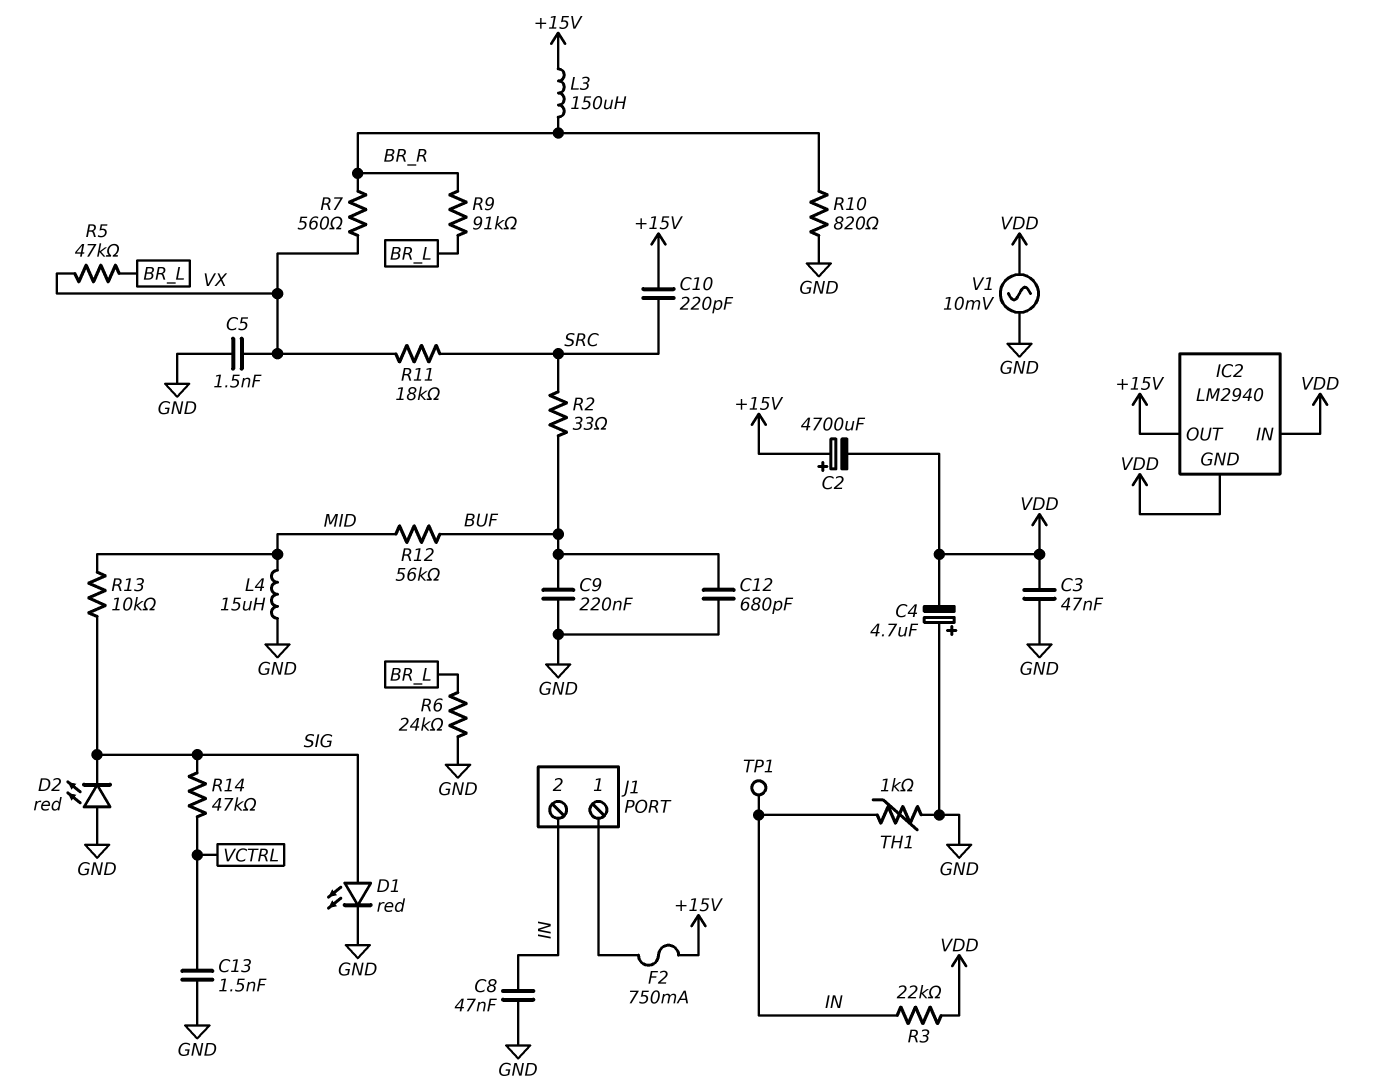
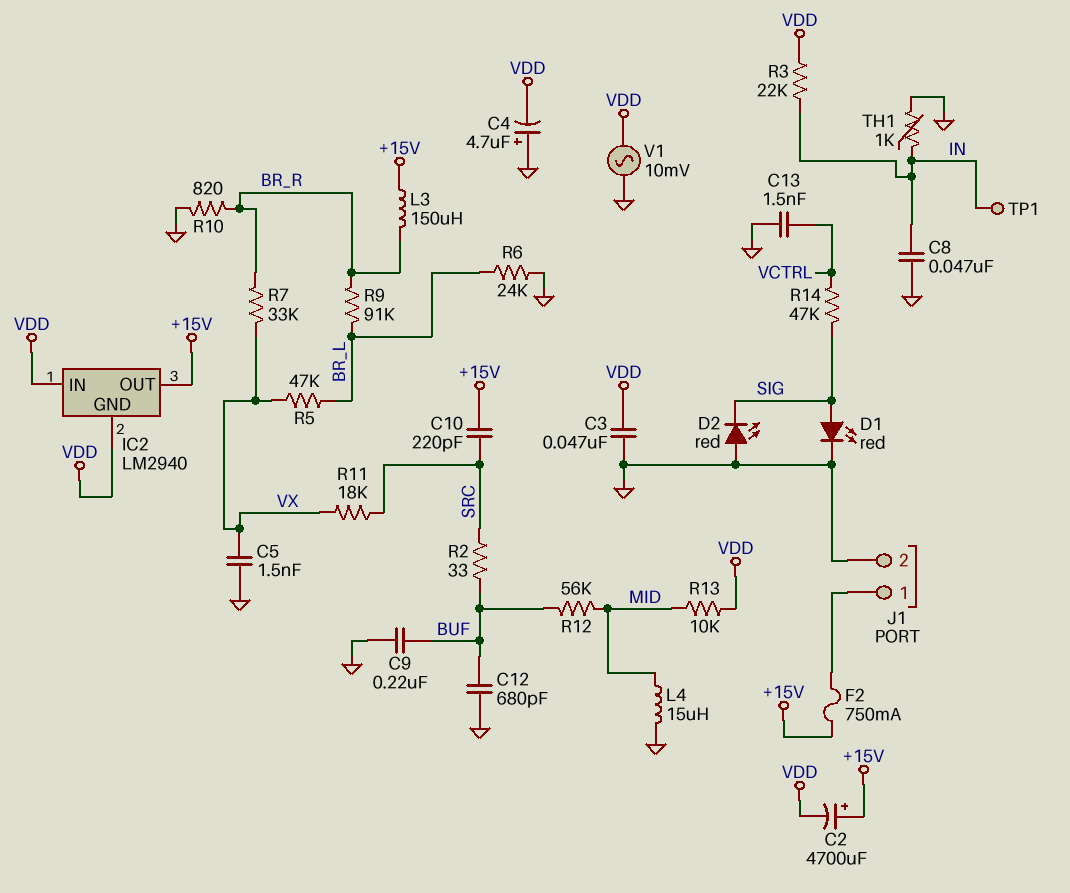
J1 pin 2: IN -> GND
R7: 560 (BR_R, VX) -> 33k (BR_R, VX)
R13: 10k (MID, SIG) -> 10k (MID, VDD)

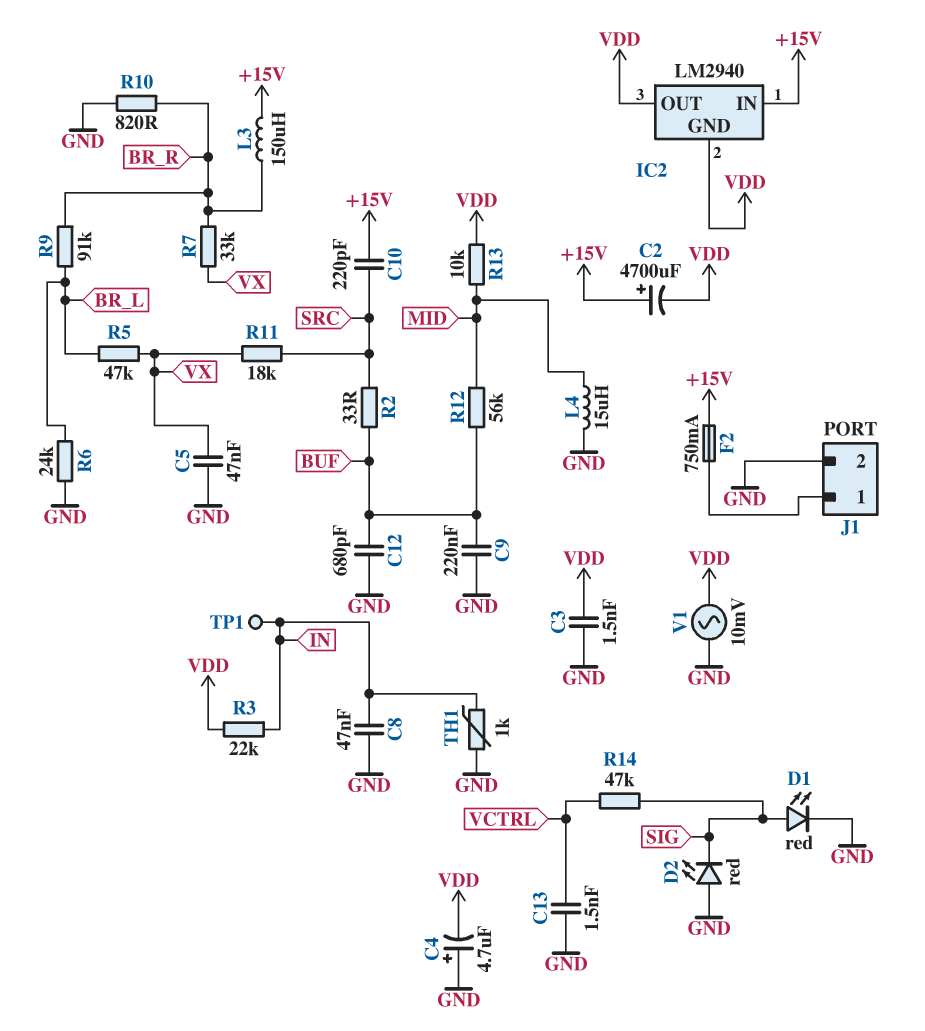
C3: 47nF (GND, VDD) -> 1.5nF (GND, VDD)
C5: 1.5nF (GND, VX) -> 47nF (GND, VX)
IC2 pin IN: VDD -> +15V
IC2 pin OUT: +15V -> VDD

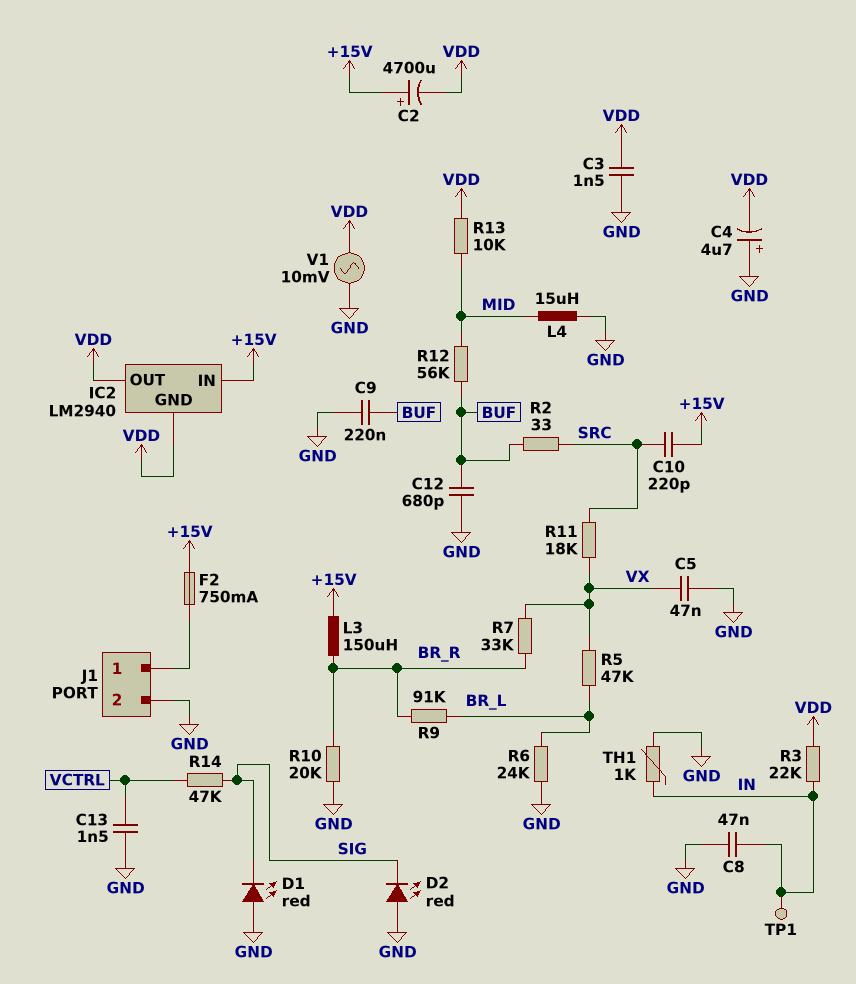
D1: LED red (A SIG, K GND) -> LED red (A GND, K SIG)
R10: 820 (BR_R, GND) -> 20k (BR_R, GND)

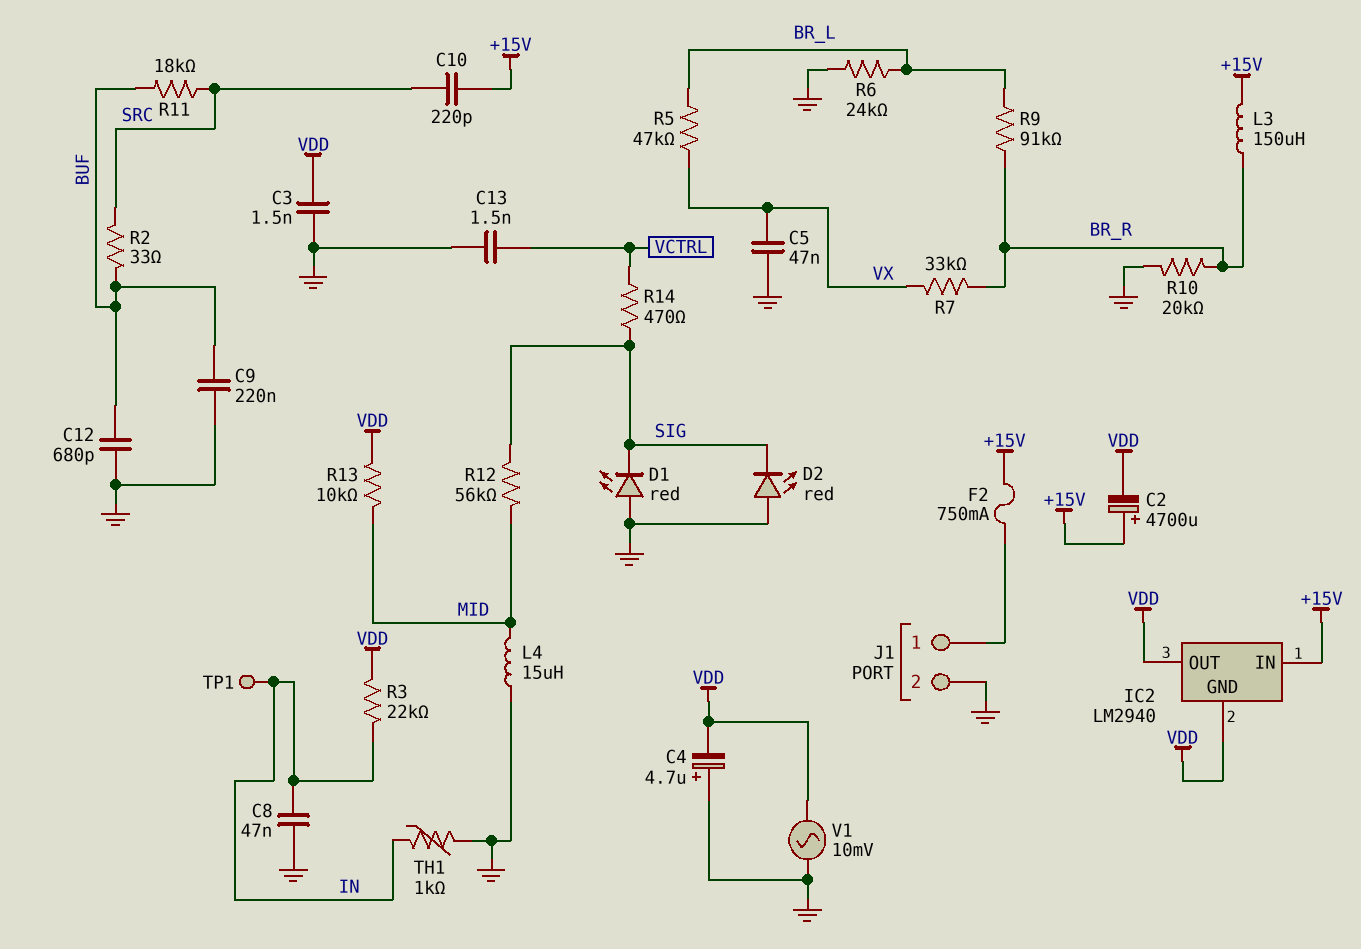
R11: 18k (SRC, VX) -> 18k (BUF, SRC)
R12: 56k (BUF, MID) -> 56k (MID, SIG)
R14: 47k (SIG, VCTRL) -> 470 (SIG, VCTRL)

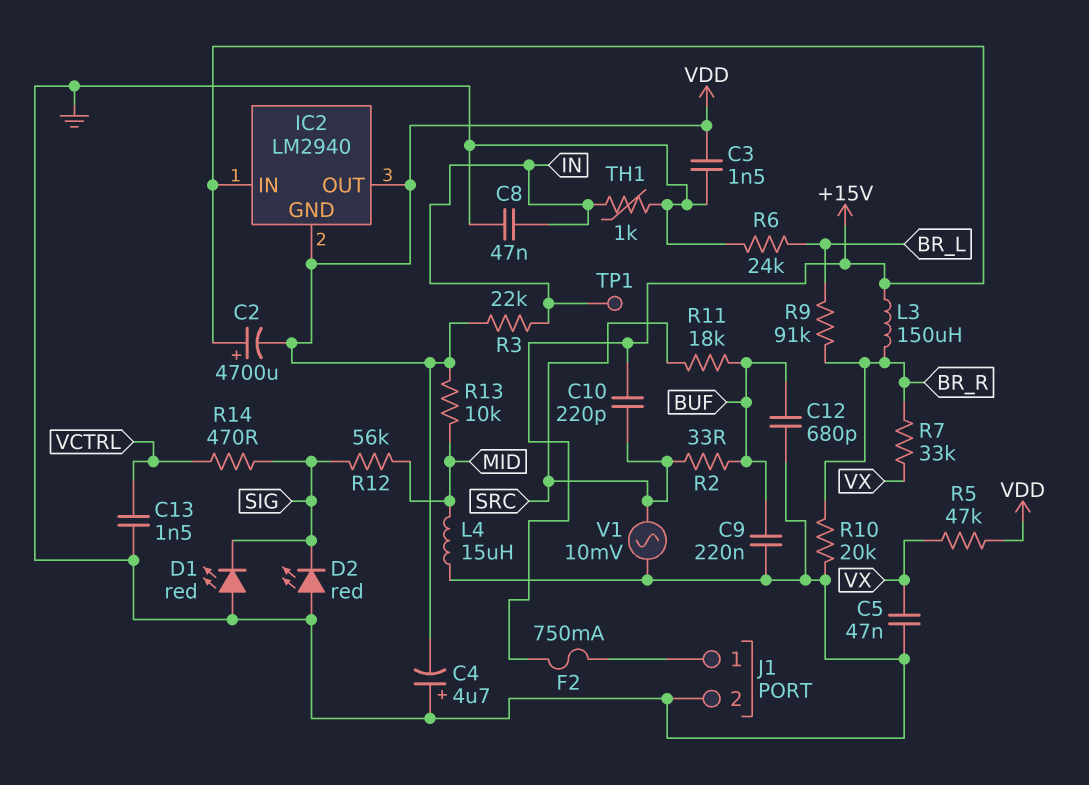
R5: 47k (BR_L, VX) -> 47k (VDD, VX)
V1: AC 10mV (GND, VDD) -> AC 10mV (GND, SRC)

